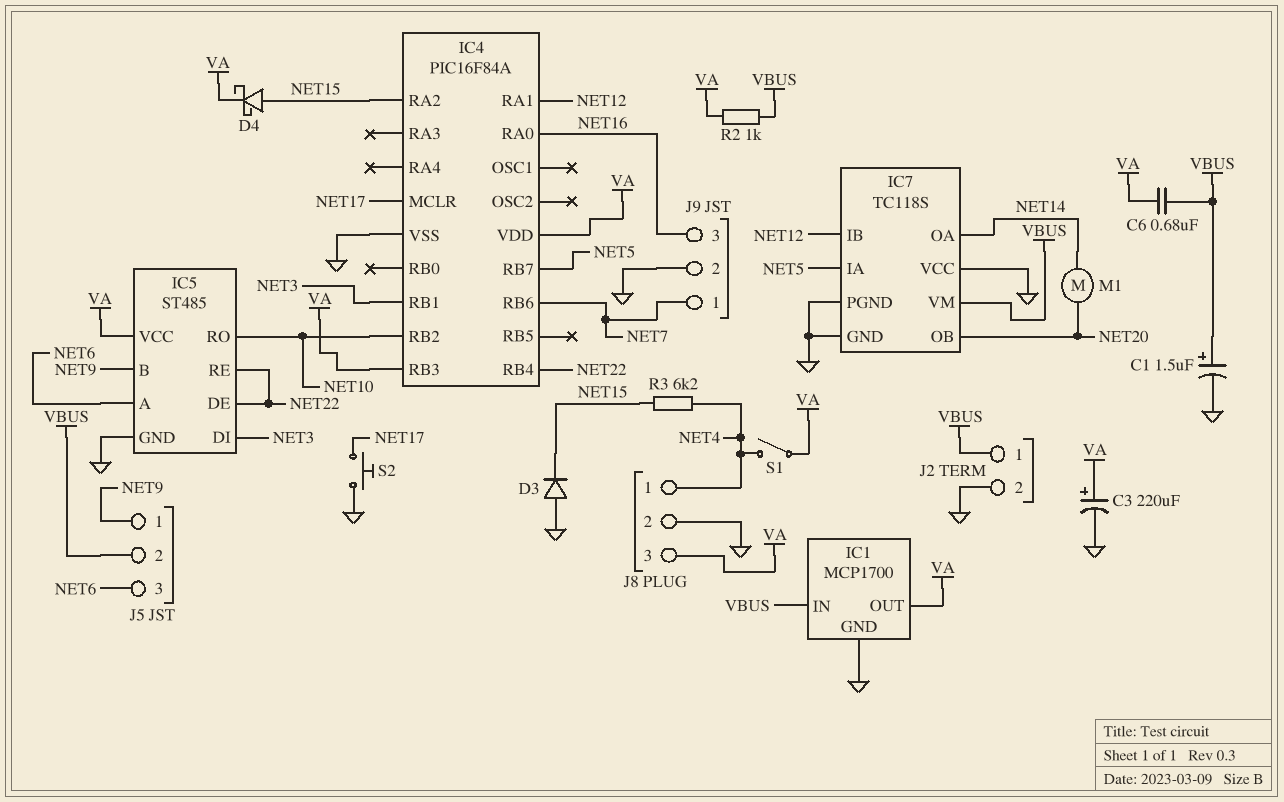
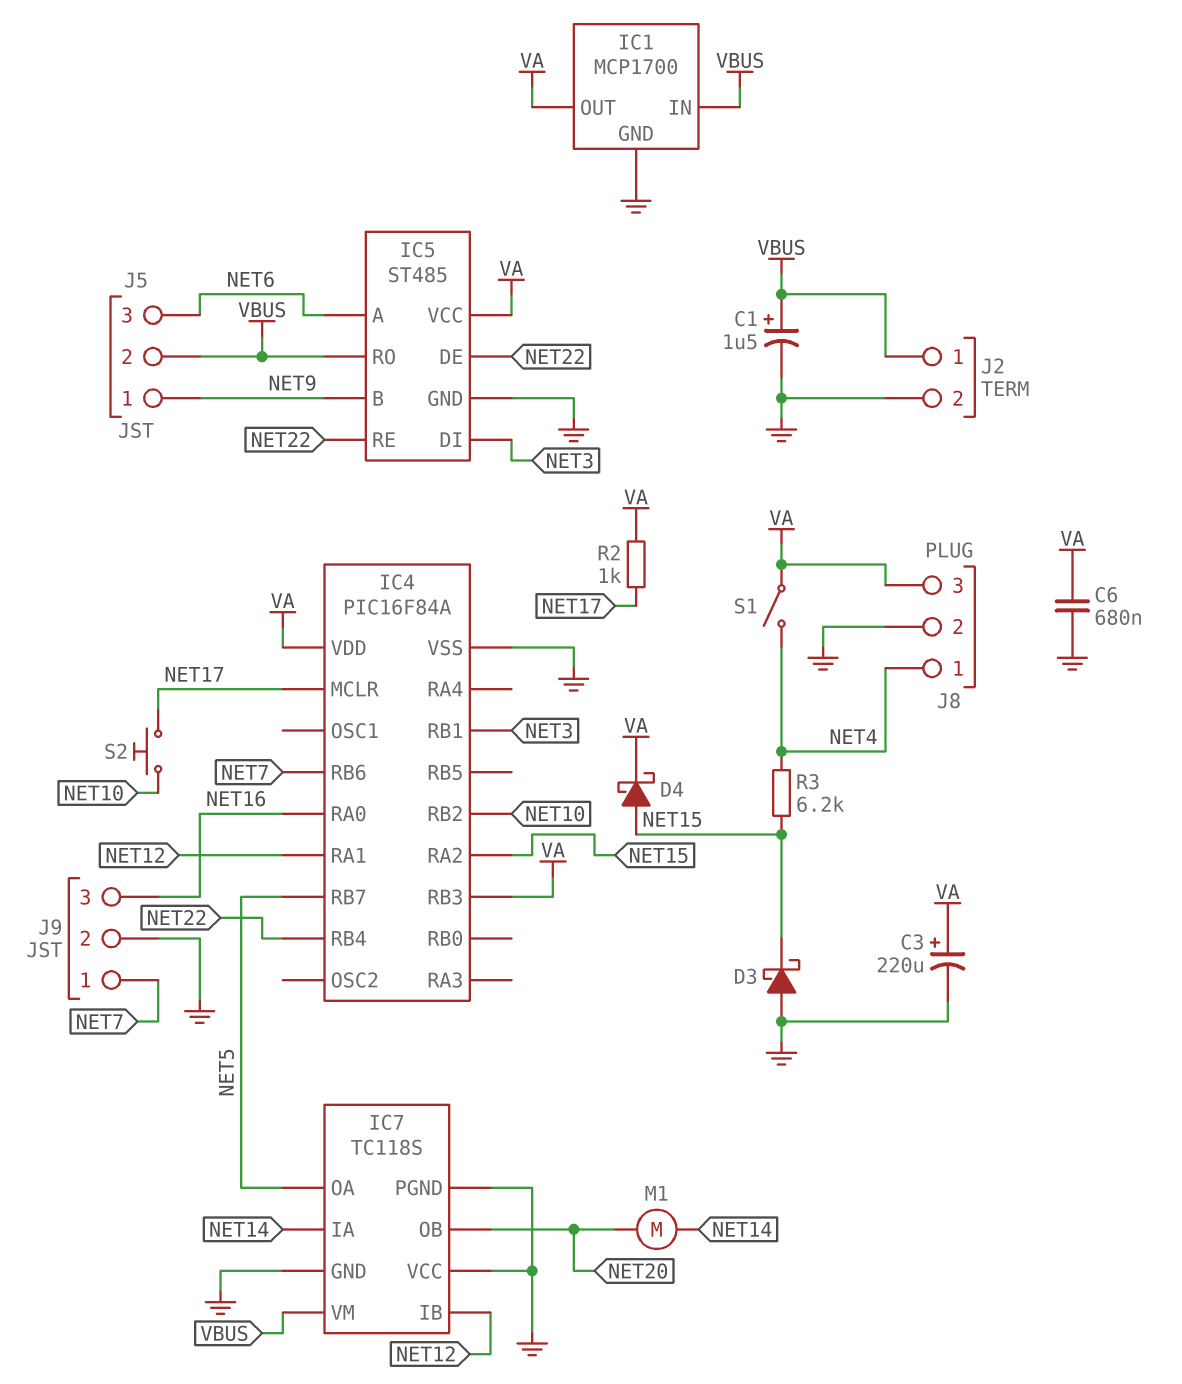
C6: 680nF (VA, VBUS) -> 680nF (GND, VA)
D3: diode (A GND, K NET15) -> schottky (A GND, K NET15)
IC5 pin RO: NET10 -> VBUS
IC7 pin IA: NET5 -> NET14
IC7 pin OA: NET14 -> NET5
R2: 1k (VA, VBUS) -> 1k (NET17, VA)
S2: button (GND, NET17) -> button (NET10, NET17)

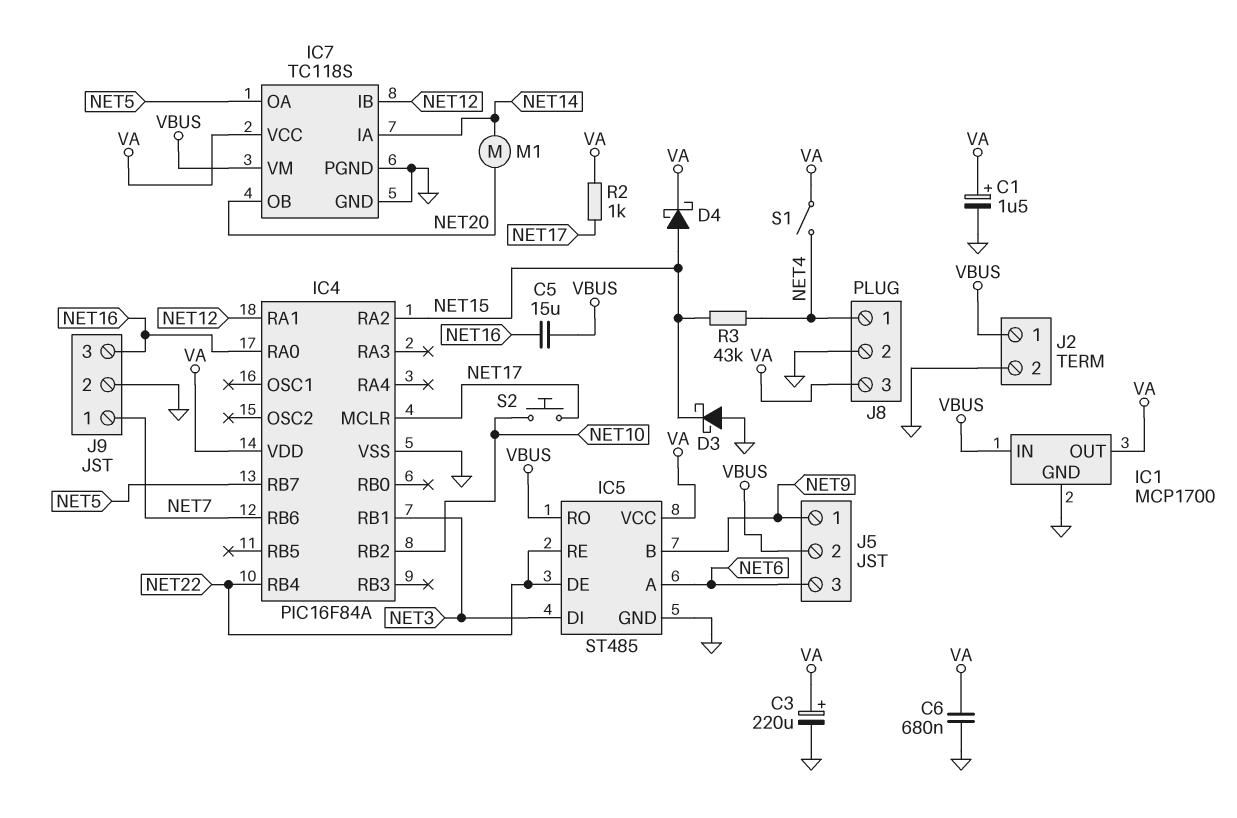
C1: 1.5uF (plus VBUS, minus GND) -> 1.5uF (plus VA, minus GND)
C5: none -> 15uF (NET16, VBUS)
IC4 pin RB3: VA -> none
IC7 pin VCC: GND -> VA
R3: 6.2k (NET4, NET15) -> 43k (NET4, NET15)

